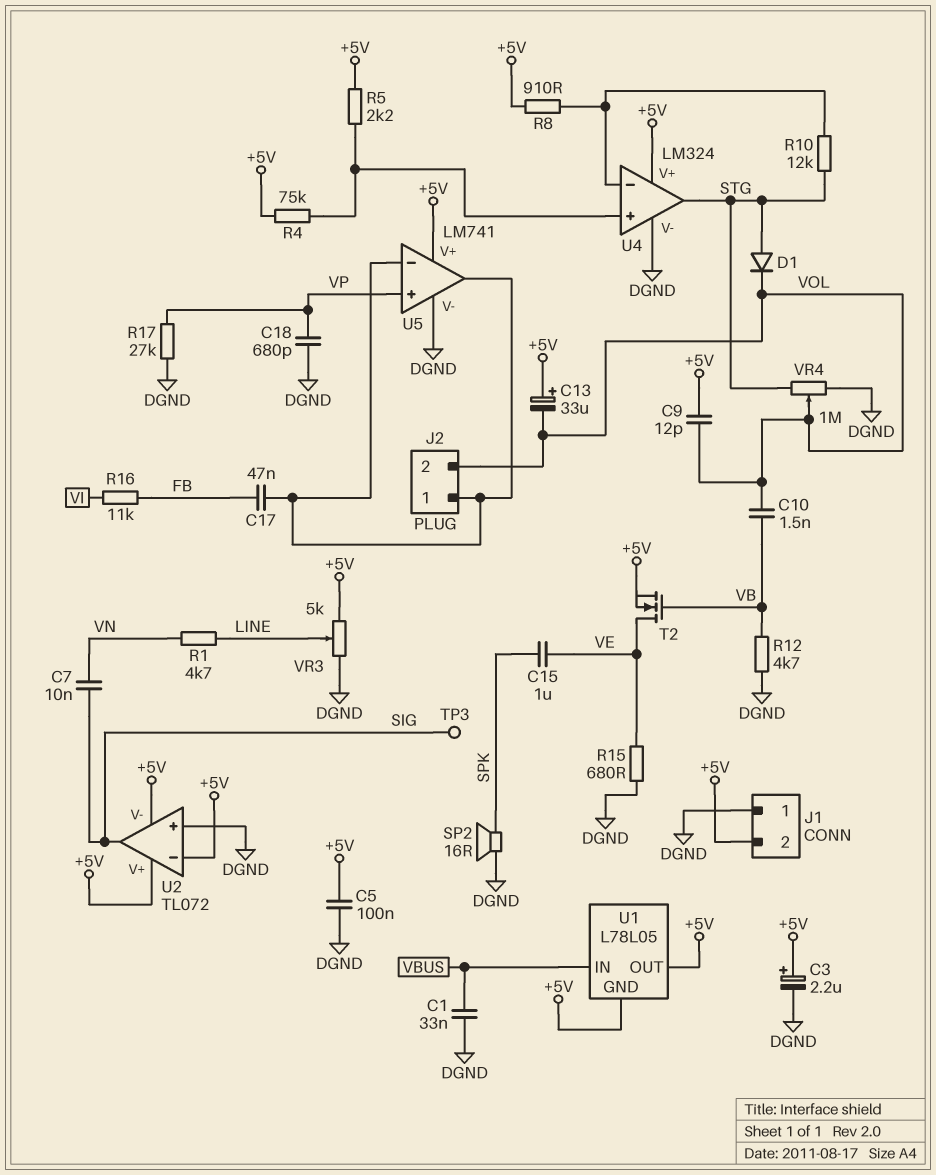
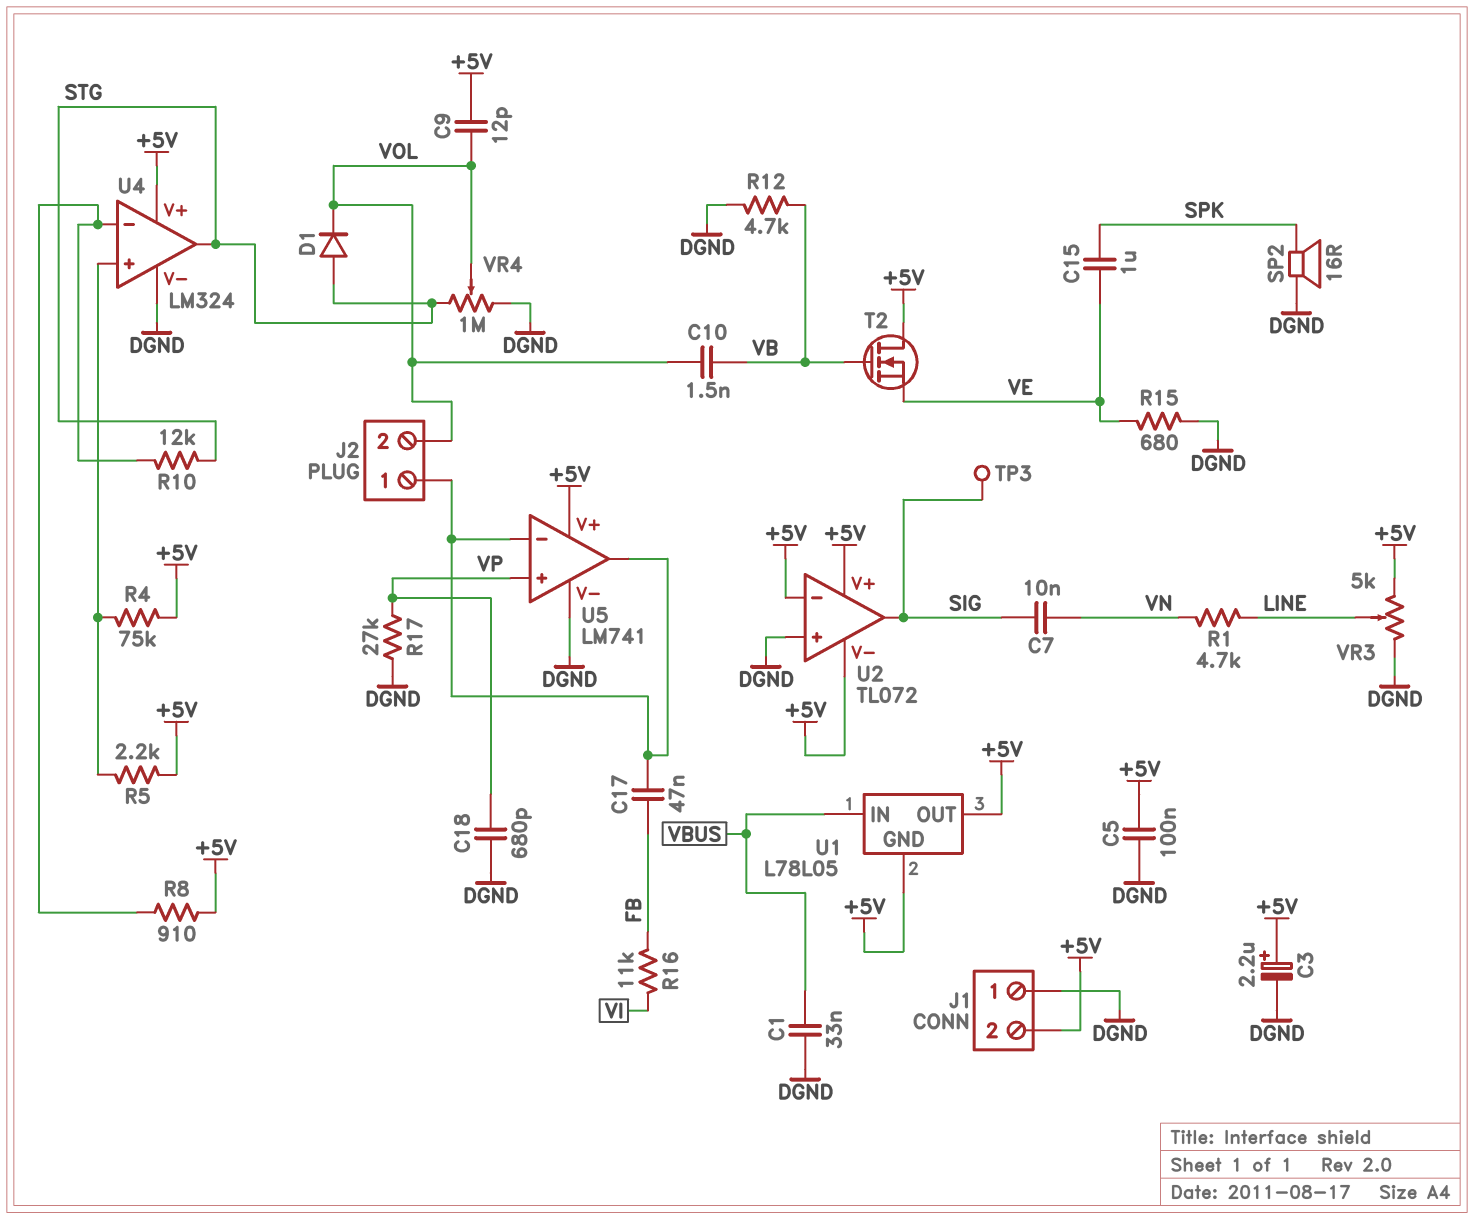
C13: 33uF (plus +5V, minus VOL) -> none
T2: NMOS (G VB, D VE, S +5V) -> NMOS (G VB, D +5V, S VE)

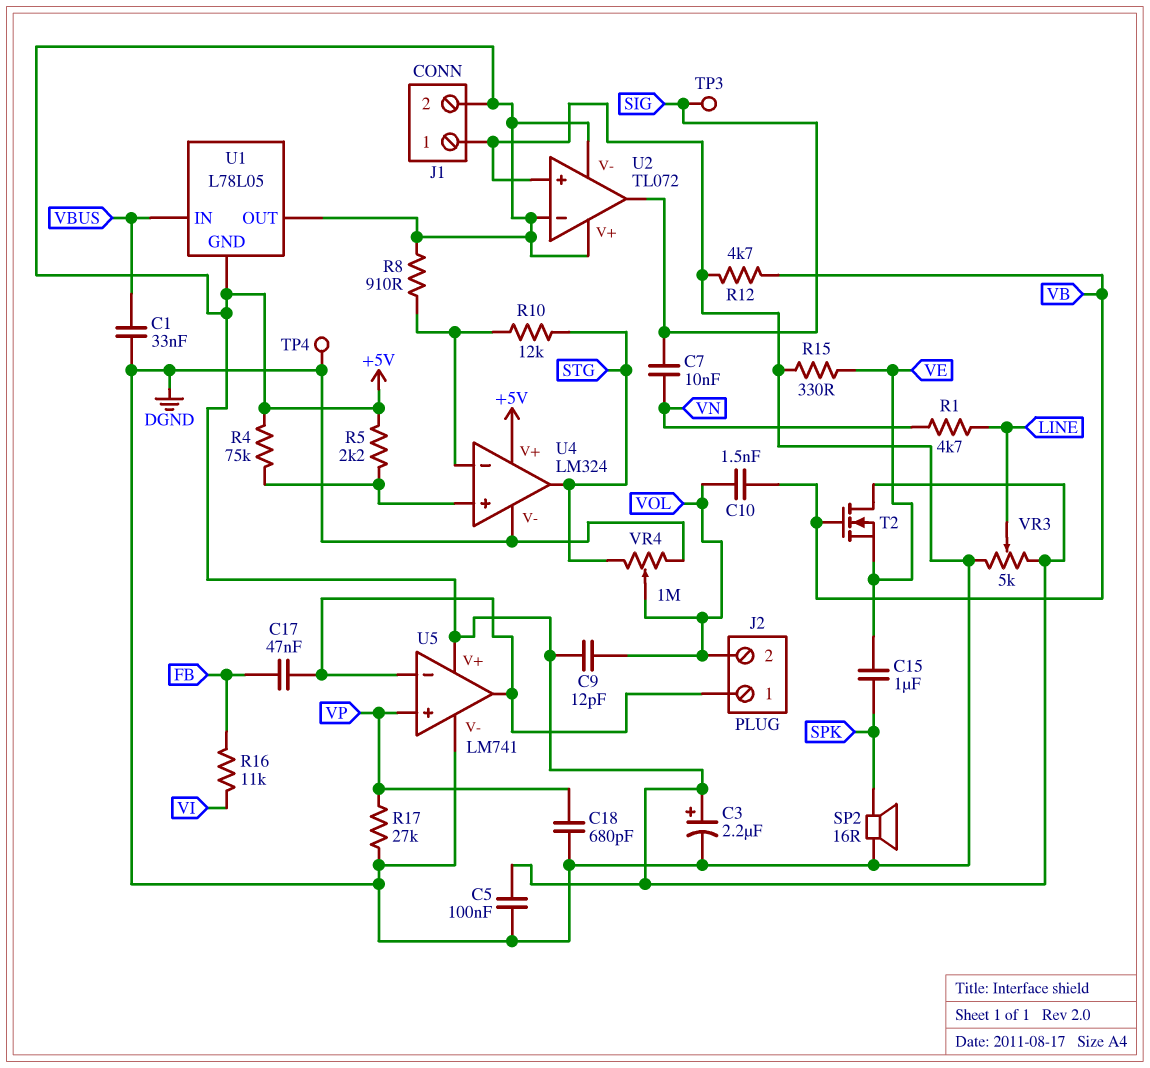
D1: diode (A STG, K VOL) -> none
R15: 680 (DGND, VE) -> 330 (DGND, VE)
TP4: none -> test point (DGND)

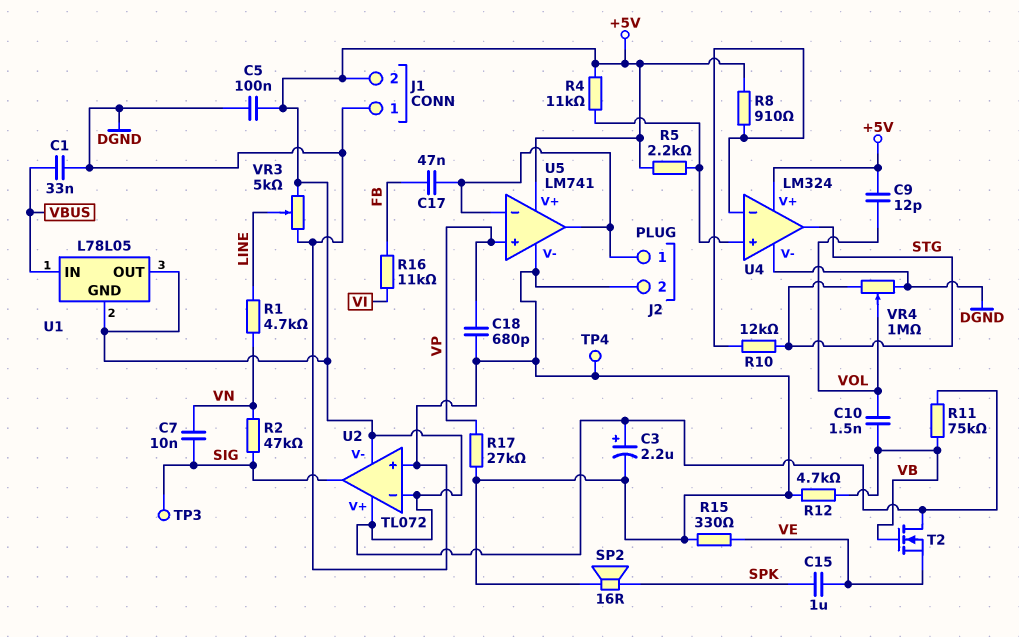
J2 pin 2: VOL -> DGND
R2: none -> 47k (SIG, VN)
R4: 75k (+5V, U4/in+) -> 11k (+5V, U4/in+)
R11: none -> 75k (+5V, VB)

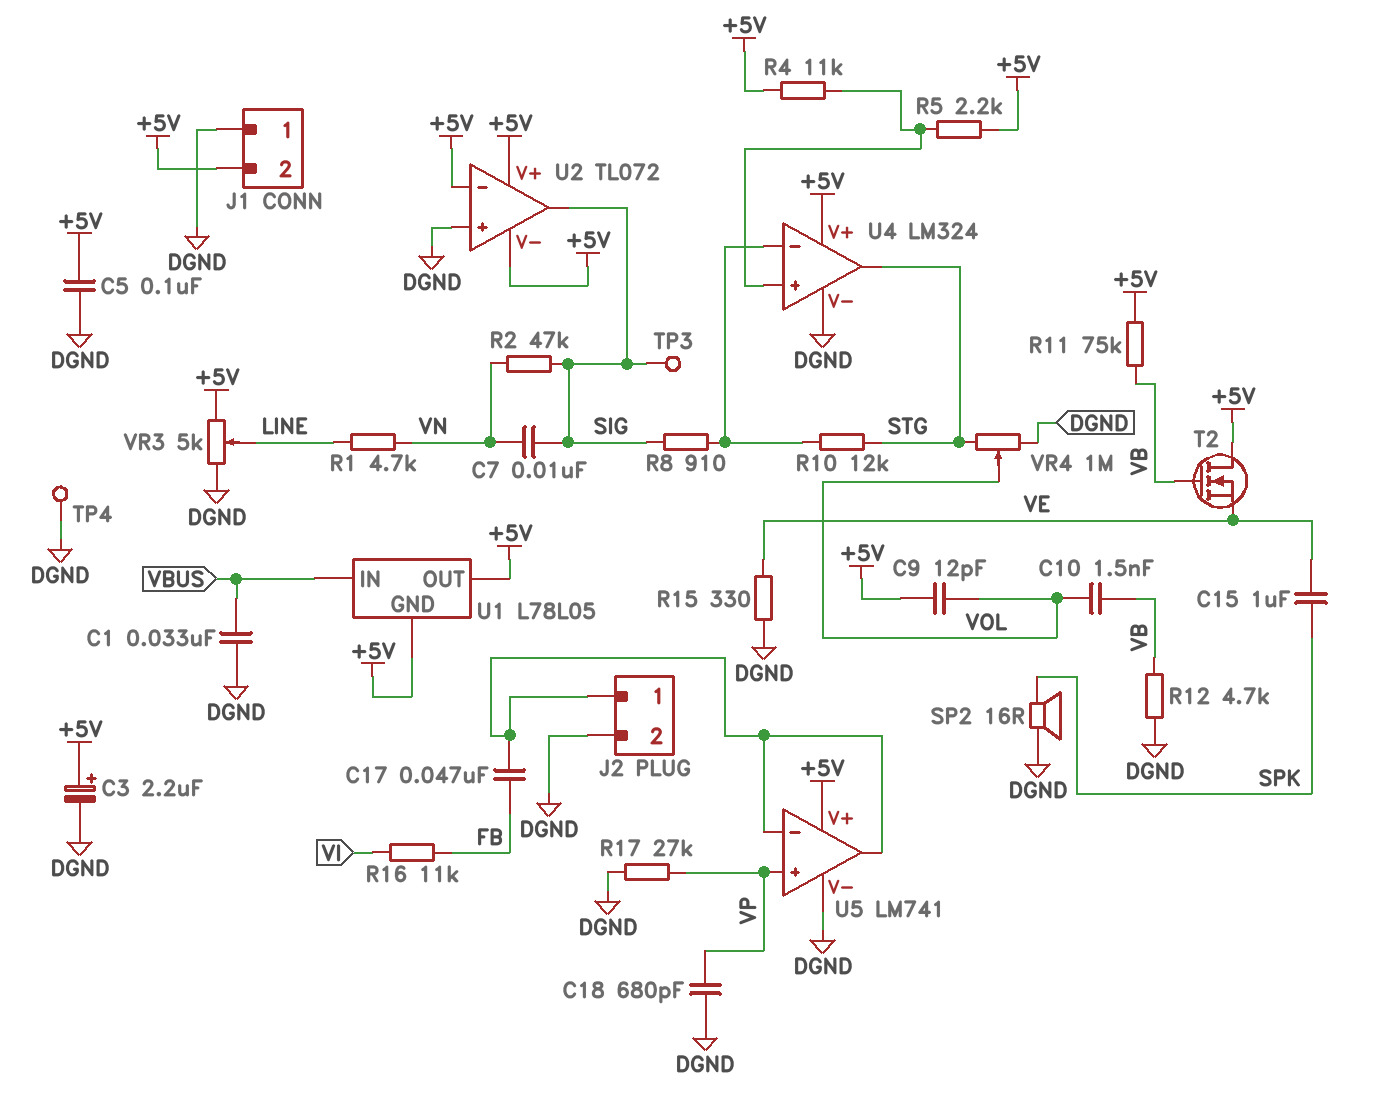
R8: 910 (+5V, U4/in-) -> 910 (SIG, U4/in-)

